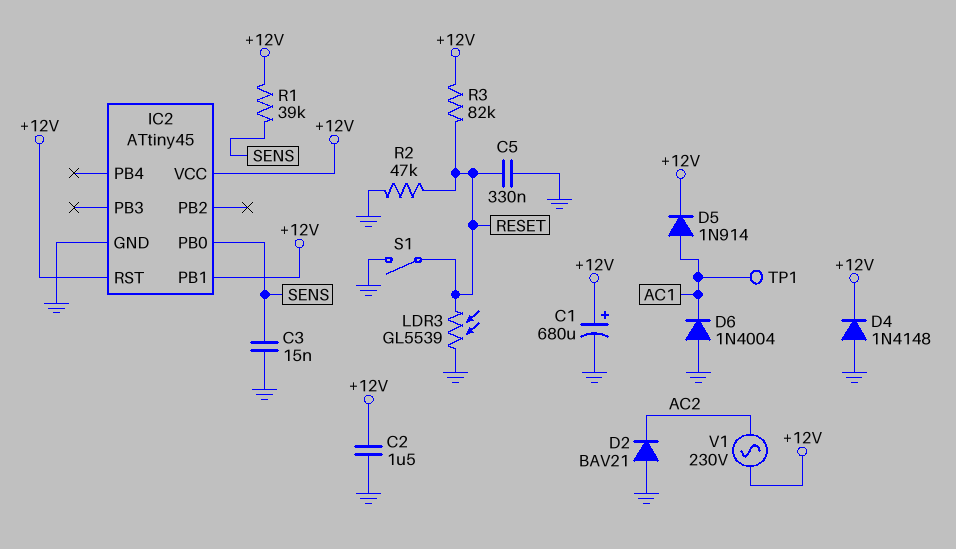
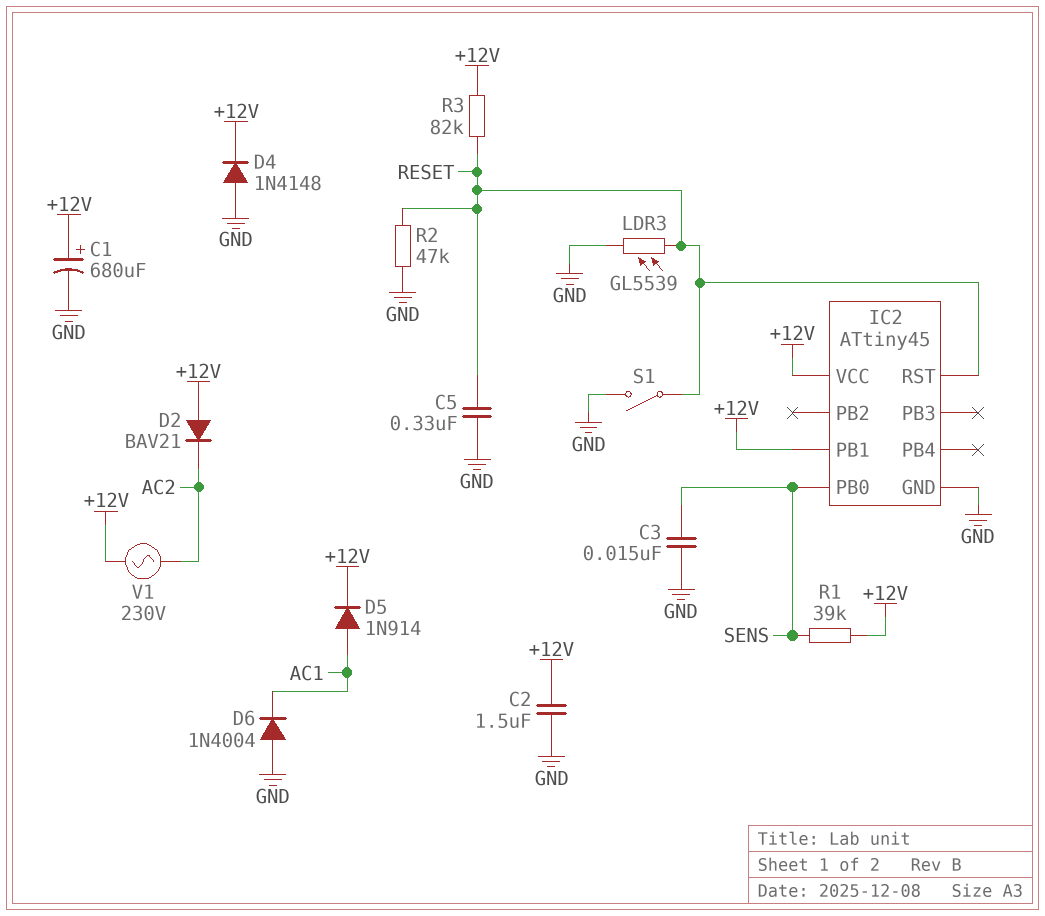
D2: diode BAV21 (A GND, K AC2) -> diode BAV21 (A +12V, K AC2)
IC2 pin RST: +12V -> RESET
TP1: test point (AC1) -> none

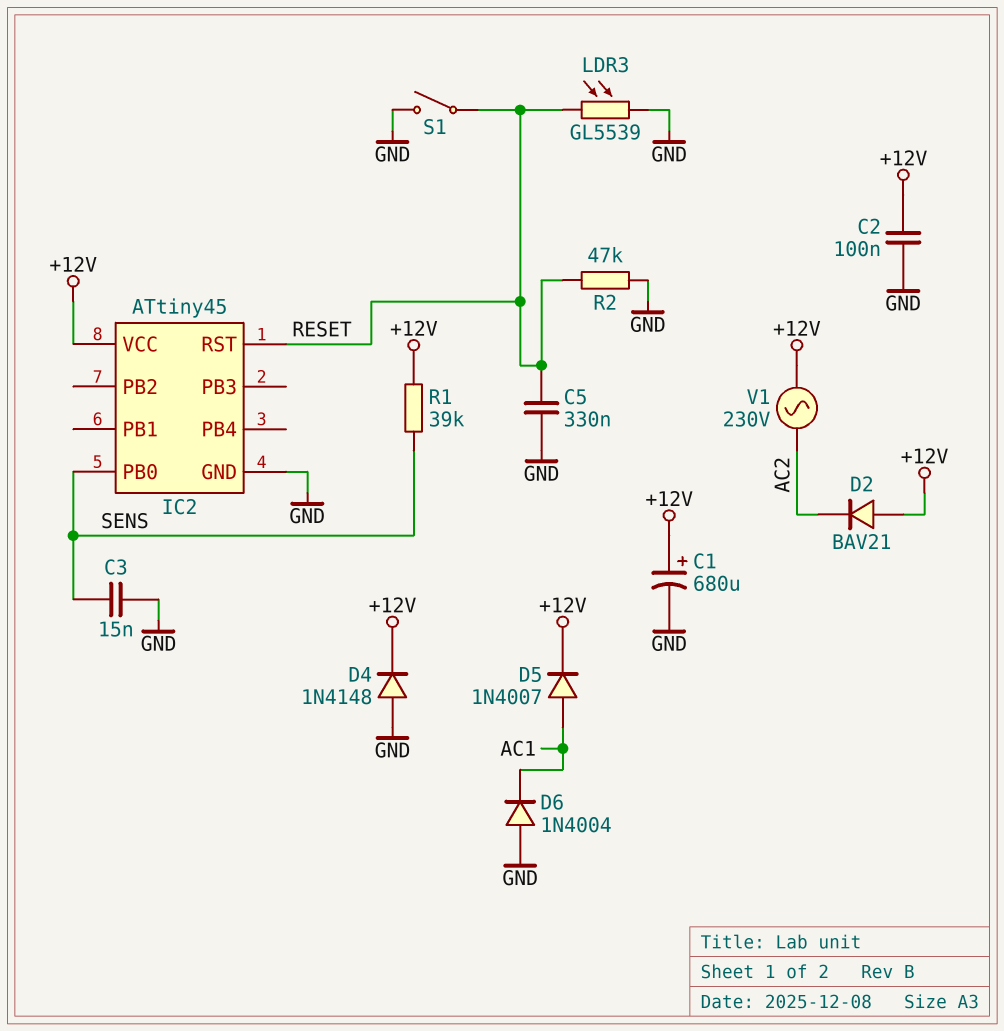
C2: 1.5uF (+12V, GND) -> 100nF (+12V, GND)
D5: diode 1N914 (A AC1, K +12V) -> diode 1N4007 (A AC1, K +12V)
IC2 pin PB1: +12V -> none
R3: 82k (+12V, RESET) -> none

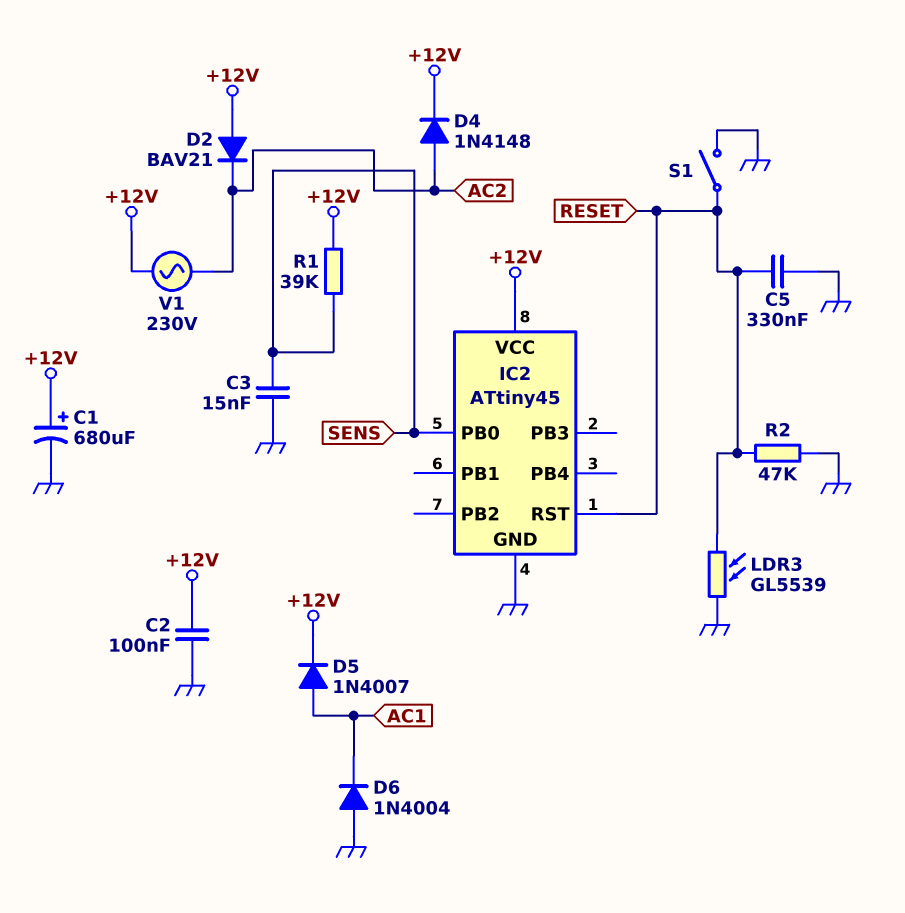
D4: diode 1N4148 (A GND, K +12V) -> diode 1N4148 (A AC2, K +12V)

